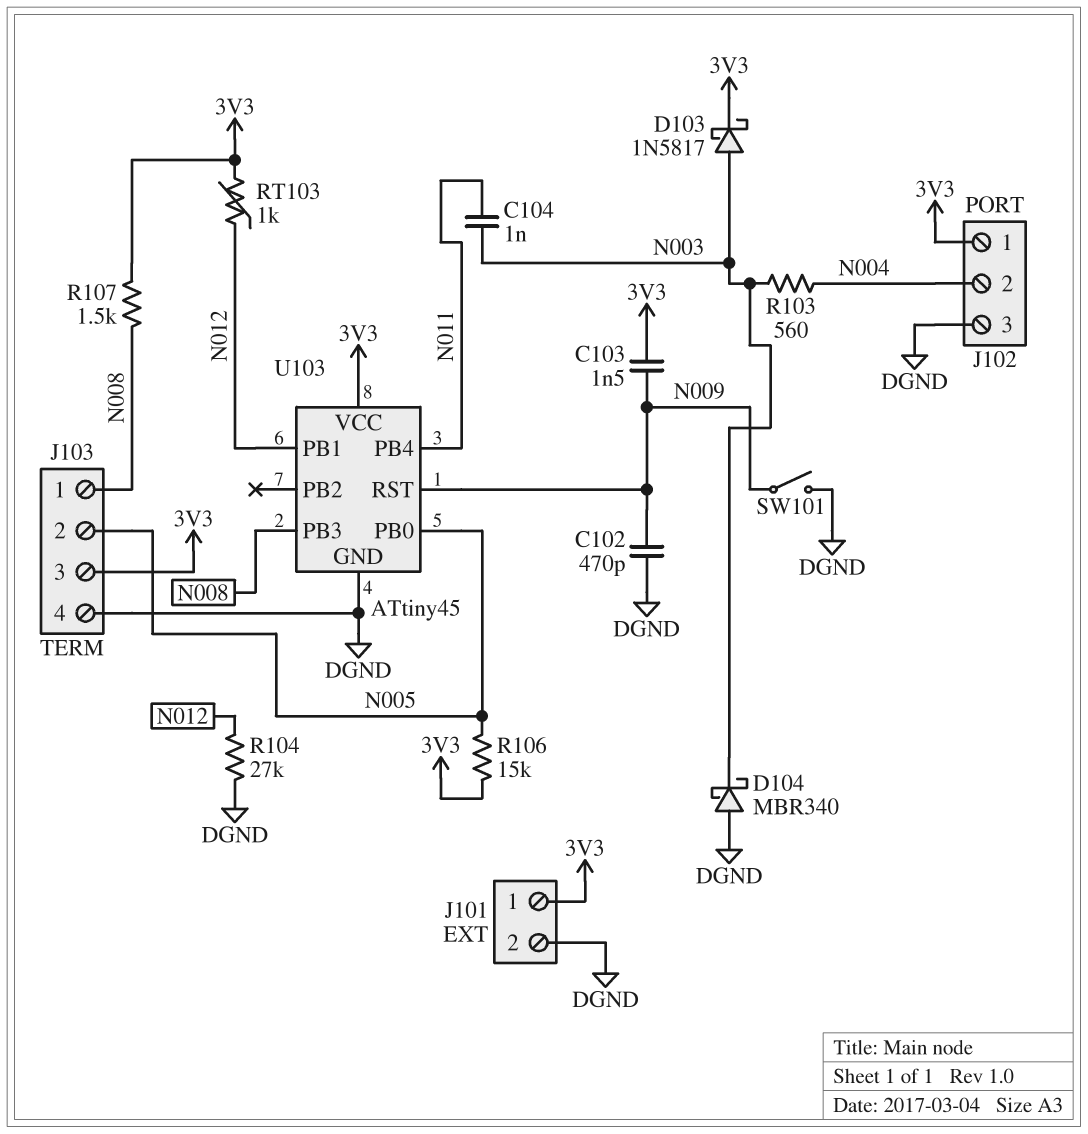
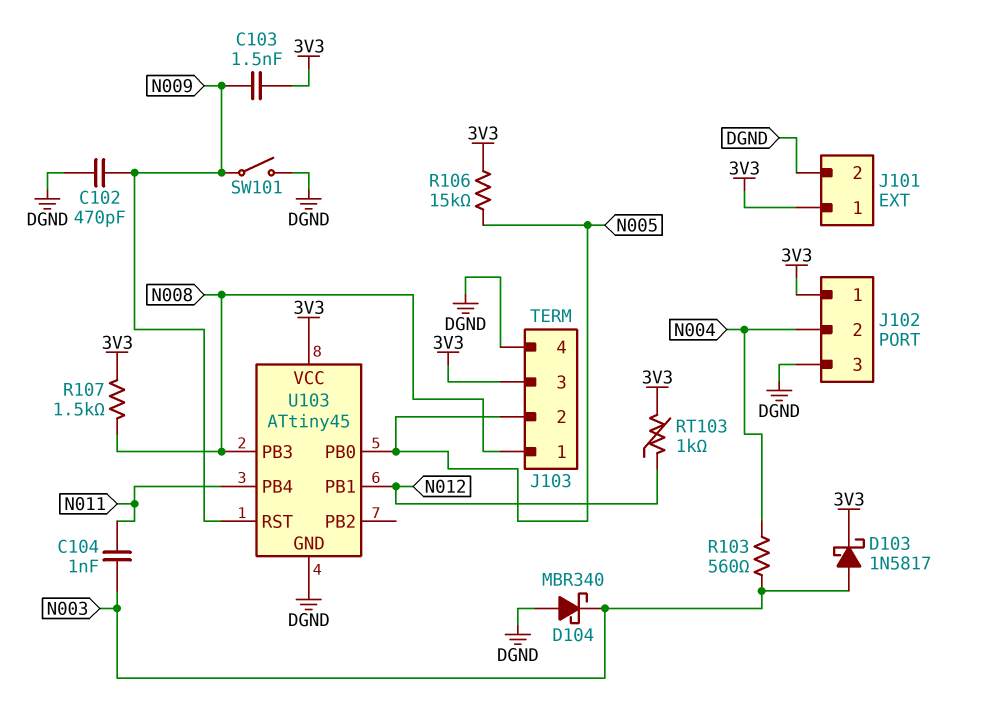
R104: 27k (DGND, N012) -> none

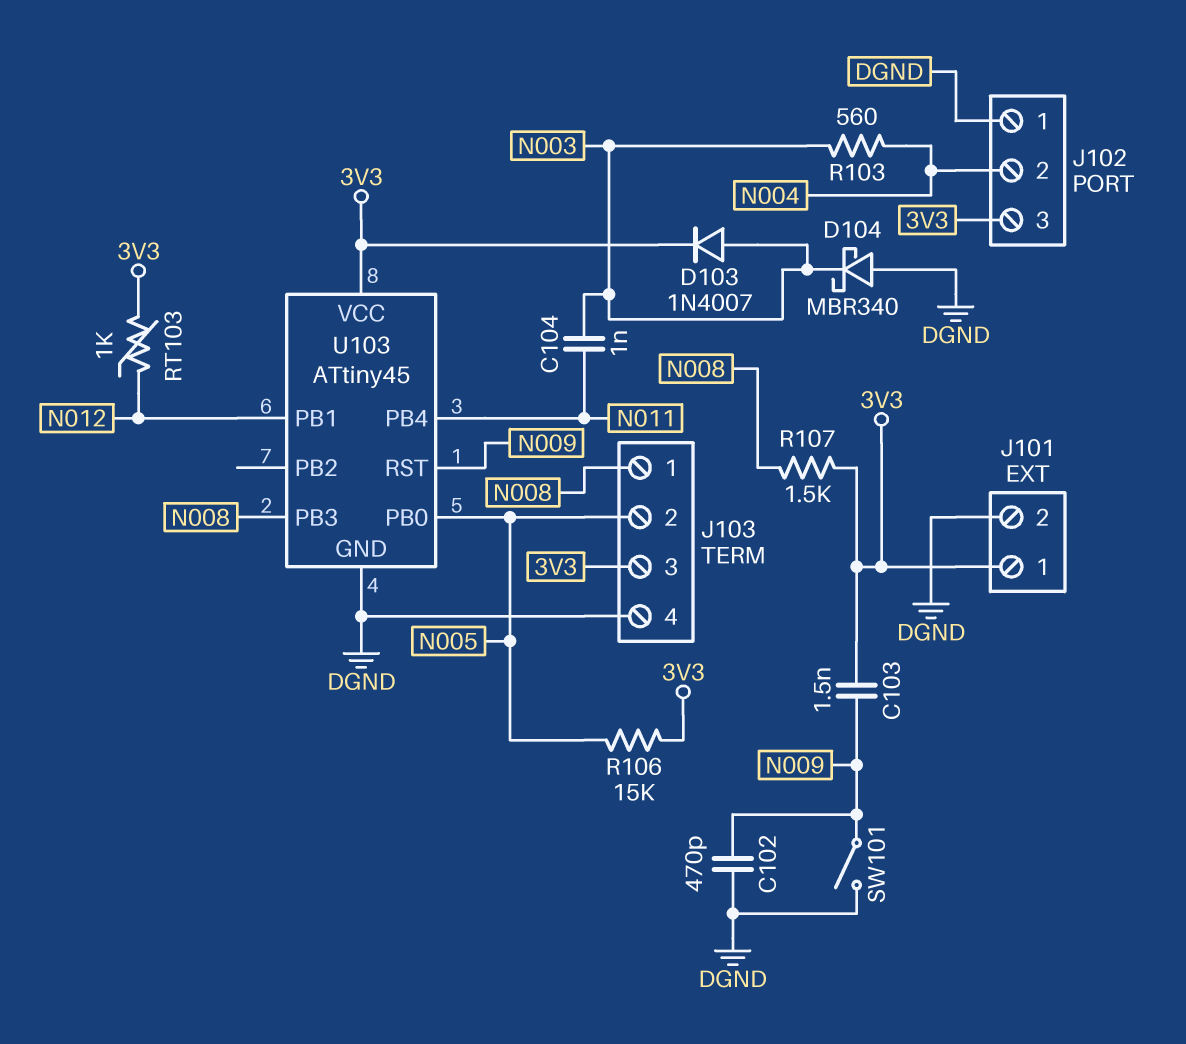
D103: schottky 1N5817 (A N003, K 3V3) -> diode 1N4007 (A N003, K 3V3)
J102 pin 1: 3V3 -> DGND
J102 pin 3: DGND -> 3V3

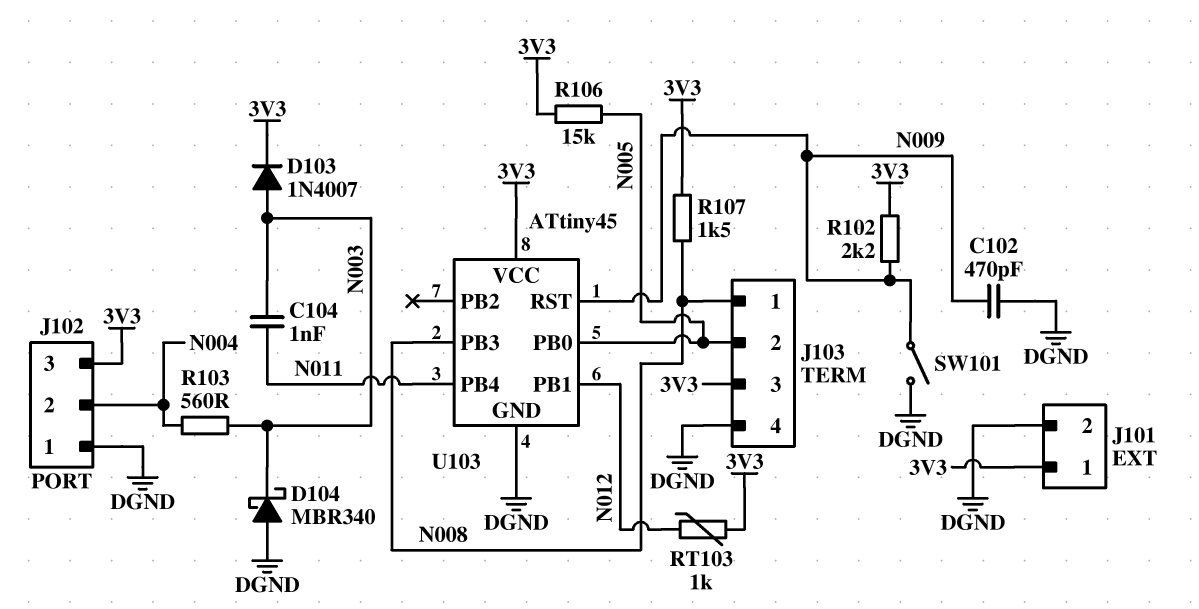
C103: 1.5nF (3V3, N009) -> none
R102: none -> 2.2k (3V3, N009)

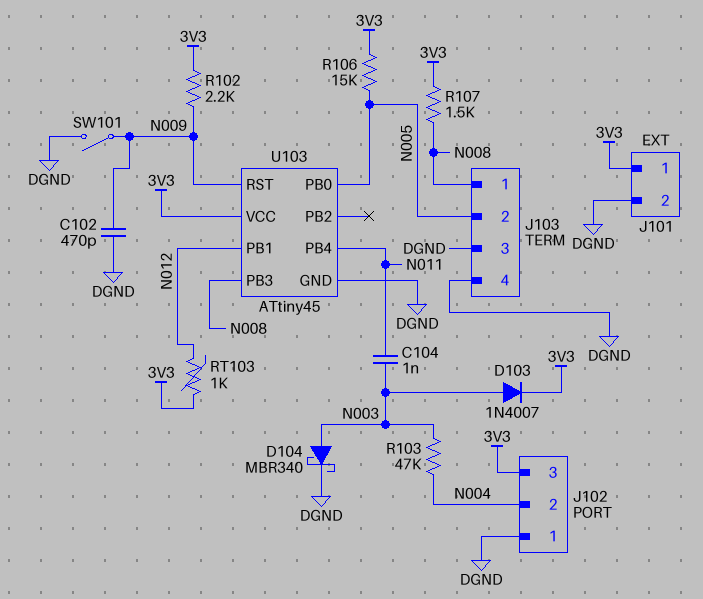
D104: schottky MBR340 (A DGND, K N003) -> schottky MBR340 (A N003, K DGND)
J103 pin 3: 3V3 -> DGND
R103: 560 (N003, N004) -> 47k (N003, N004)

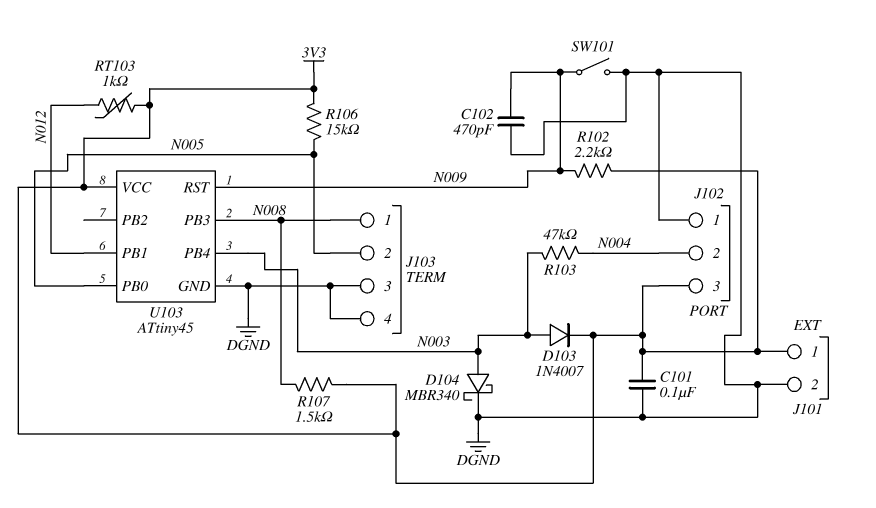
C101: none -> 100nF (3V3, DGND)
C104: 1nF (N003, N011) -> none
U103 pin PB4: N011 -> N003

